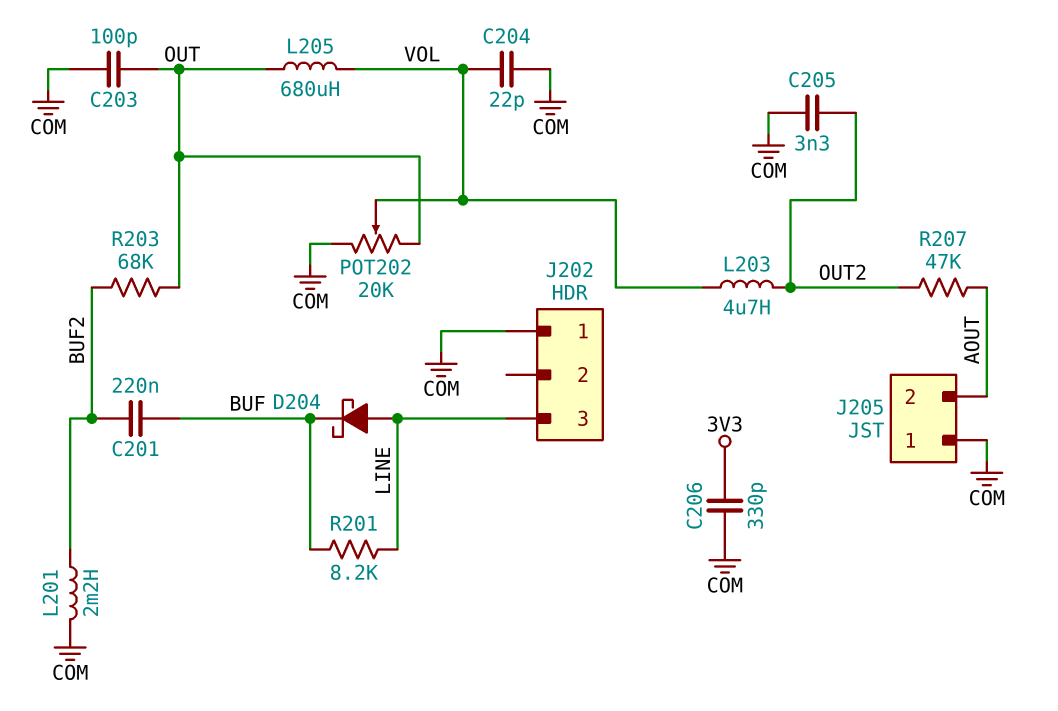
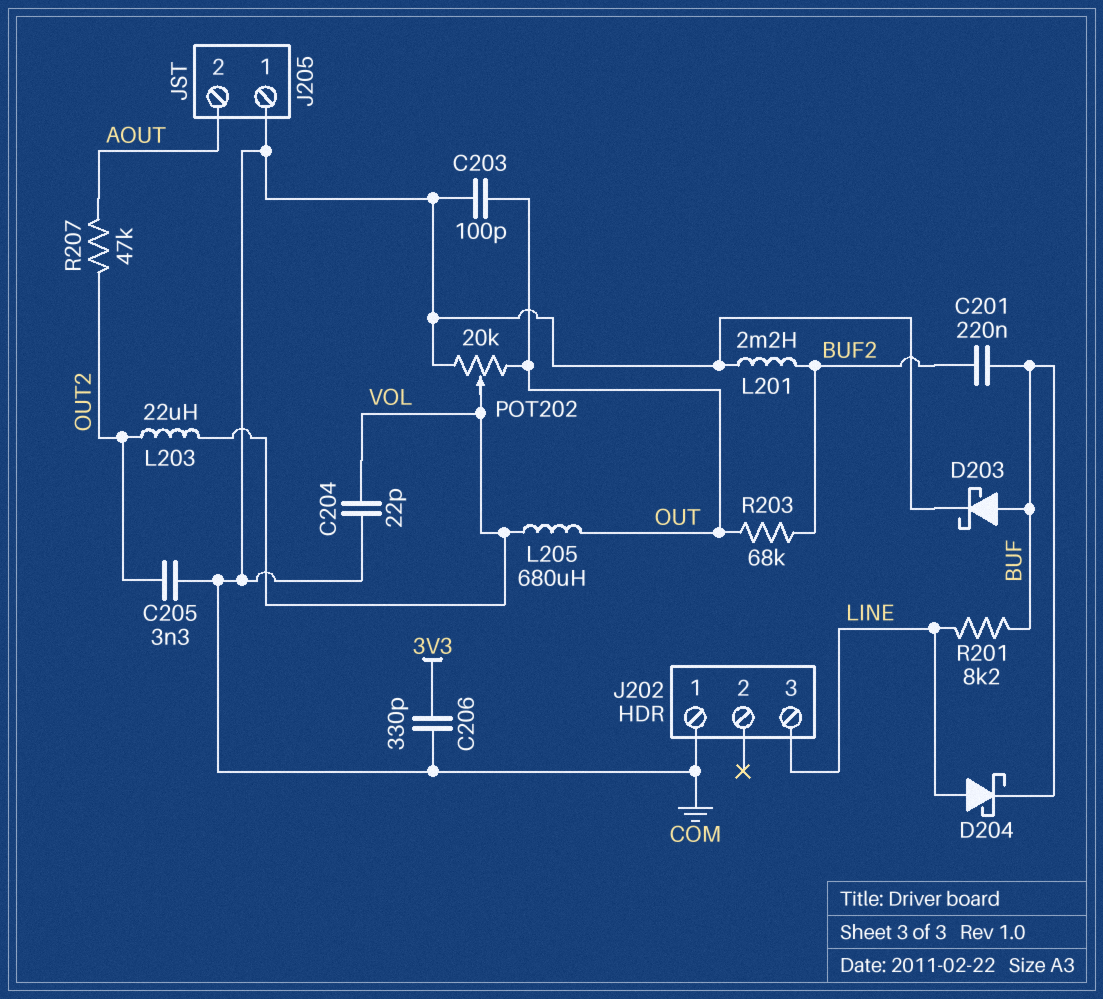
D203: none -> schottky (A BUF, K COM)
L203: 4.7uH (OUT2, VOL) -> 22uH (OUT2, VOL)

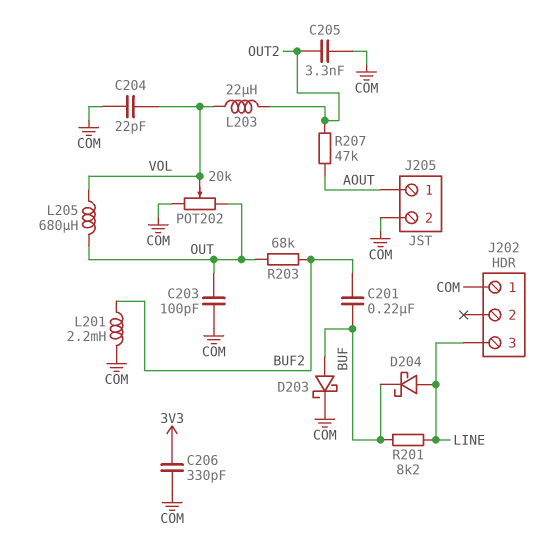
J205 pin 1: COM -> AOUT
J205 pin 2: AOUT -> COM

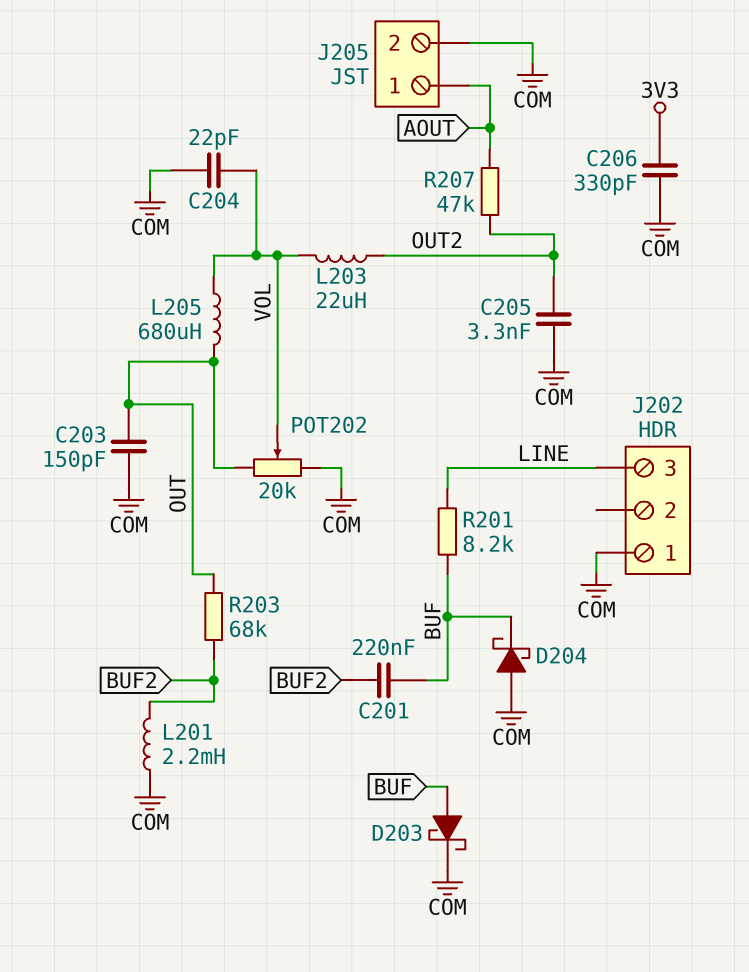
C203: 100pF (COM, OUT) -> 150pF (COM, OUT)
D204: schottky (A LINE, K BUF) -> schottky (A COM, K BUF)

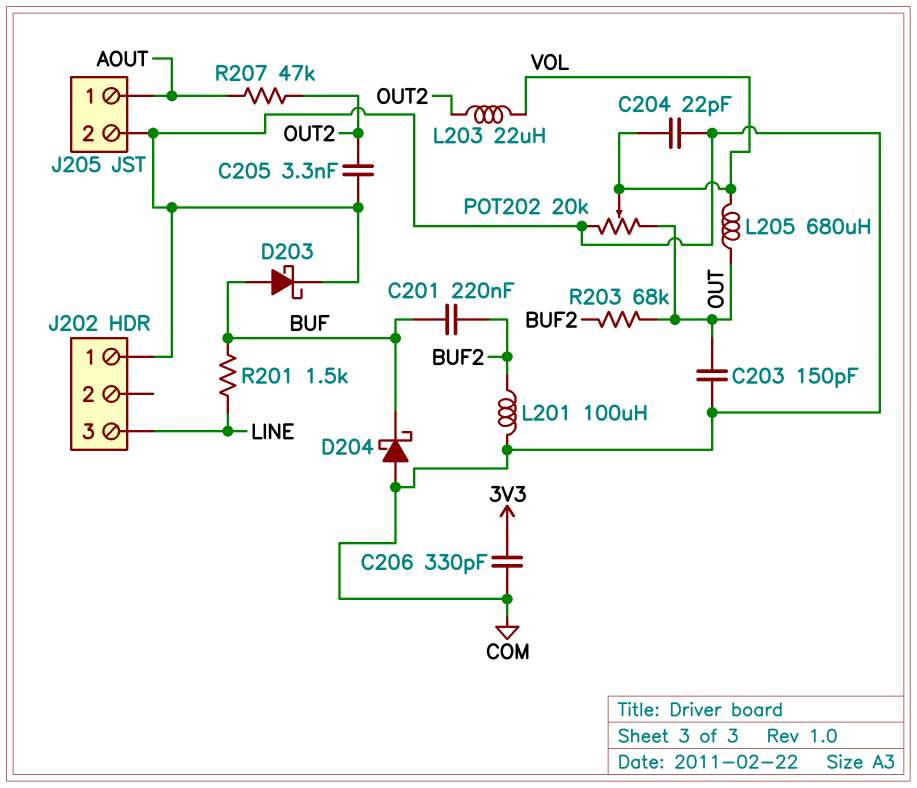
L201: 2.2mH (BUF2, COM) -> 100uH (BUF2, COM)
R201: 8.2k (BUF, LINE) -> 1.5k (BUF, LINE)

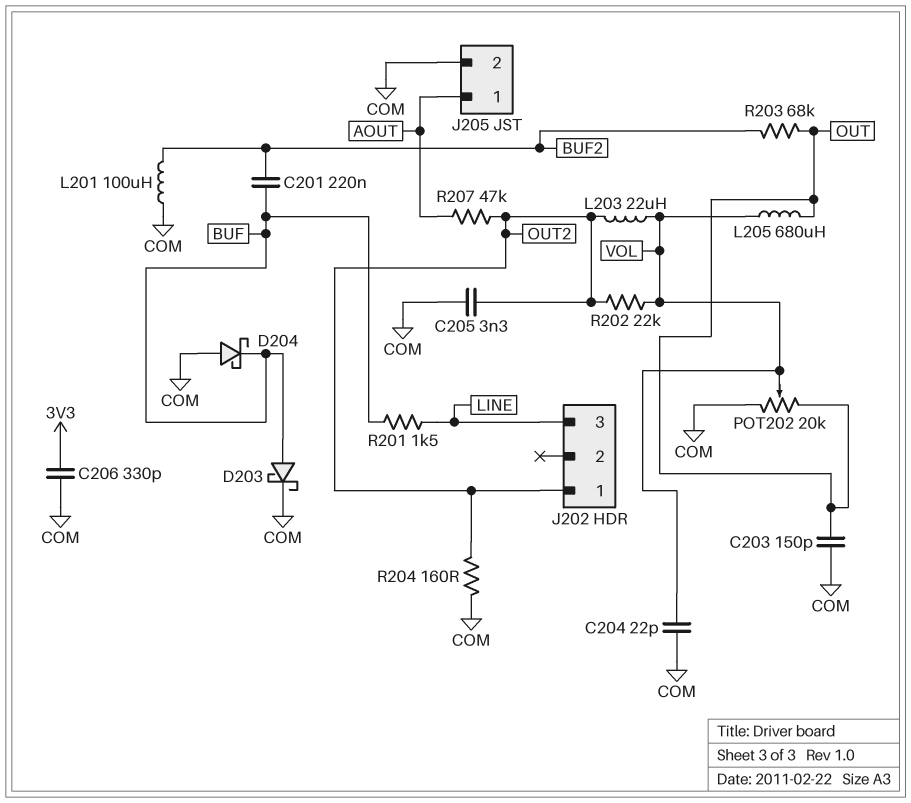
J202 pin 1: COM -> OUT2
R202: none -> 22k (OUT2, VOL)
R204: none -> 160 (COM, OUT2)

